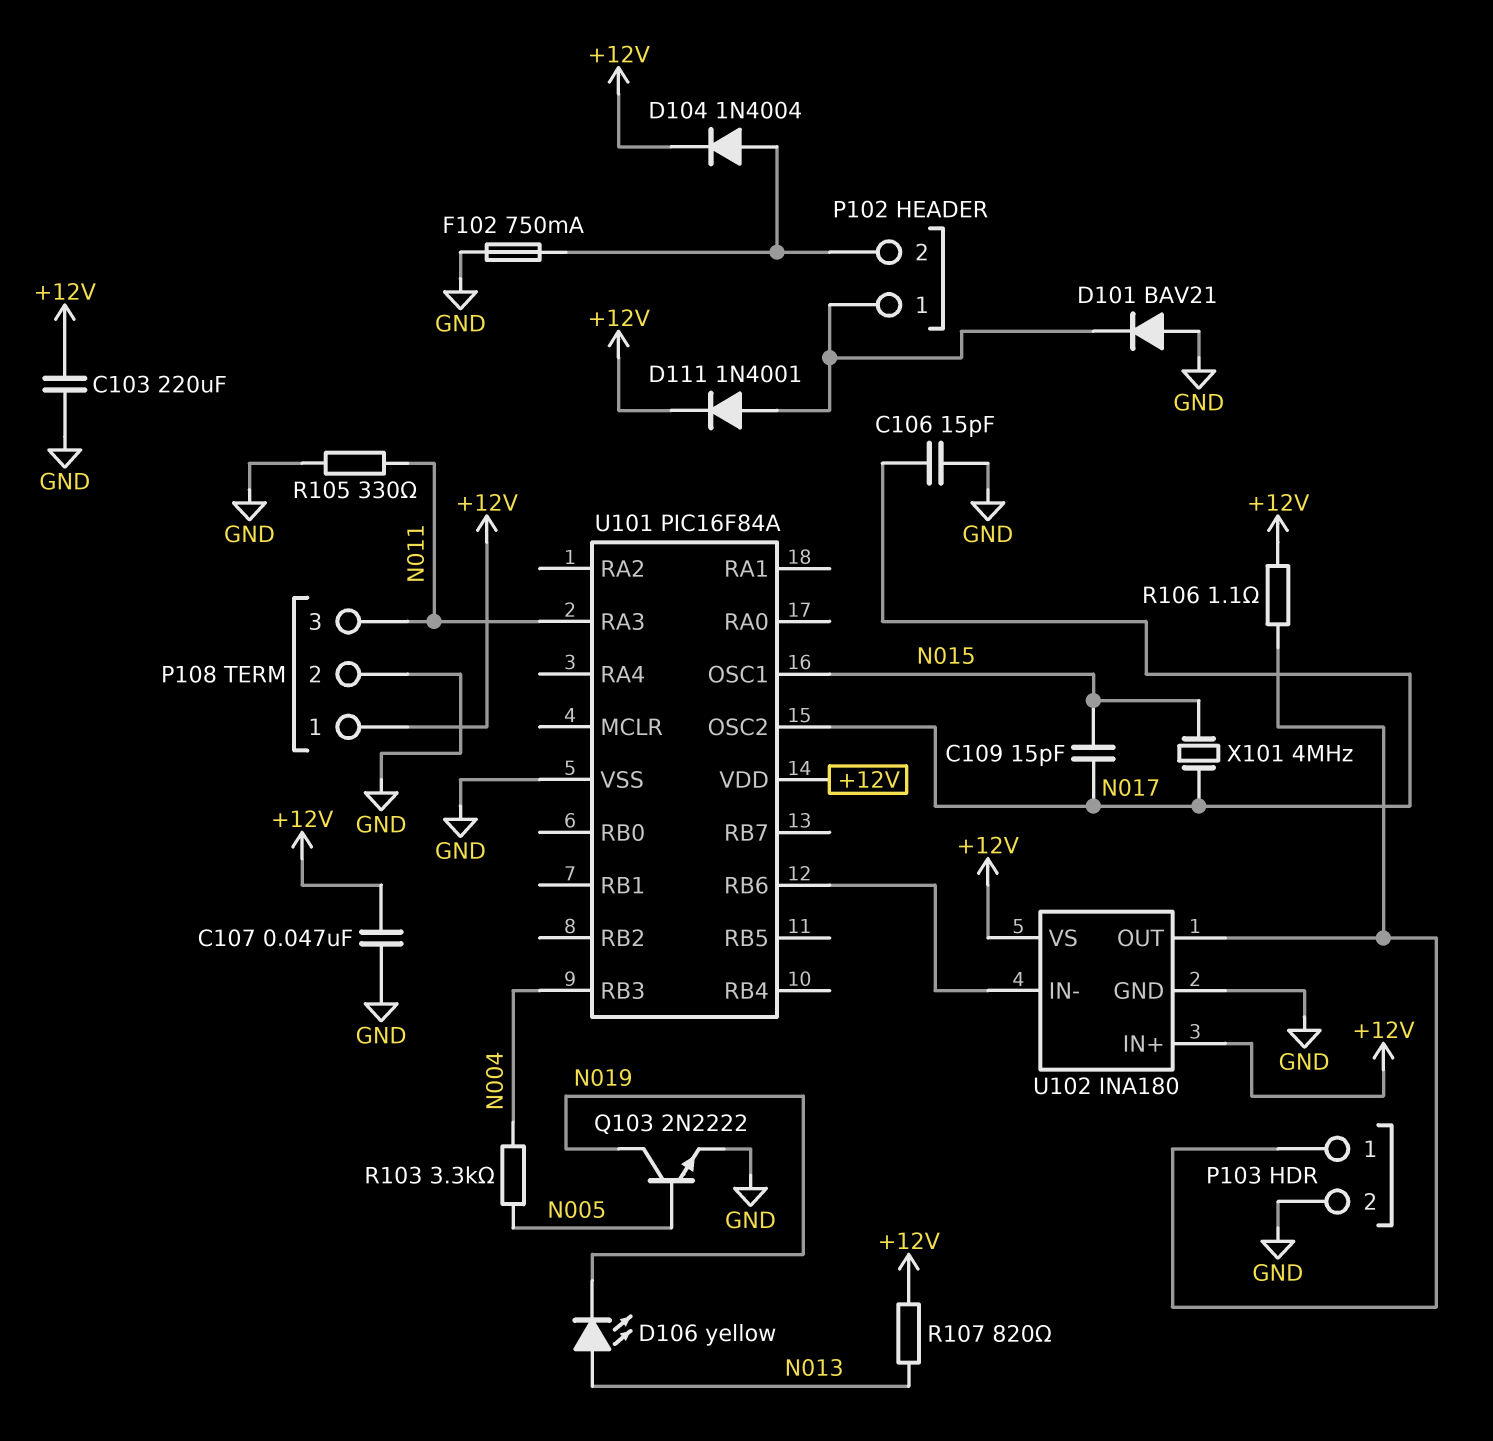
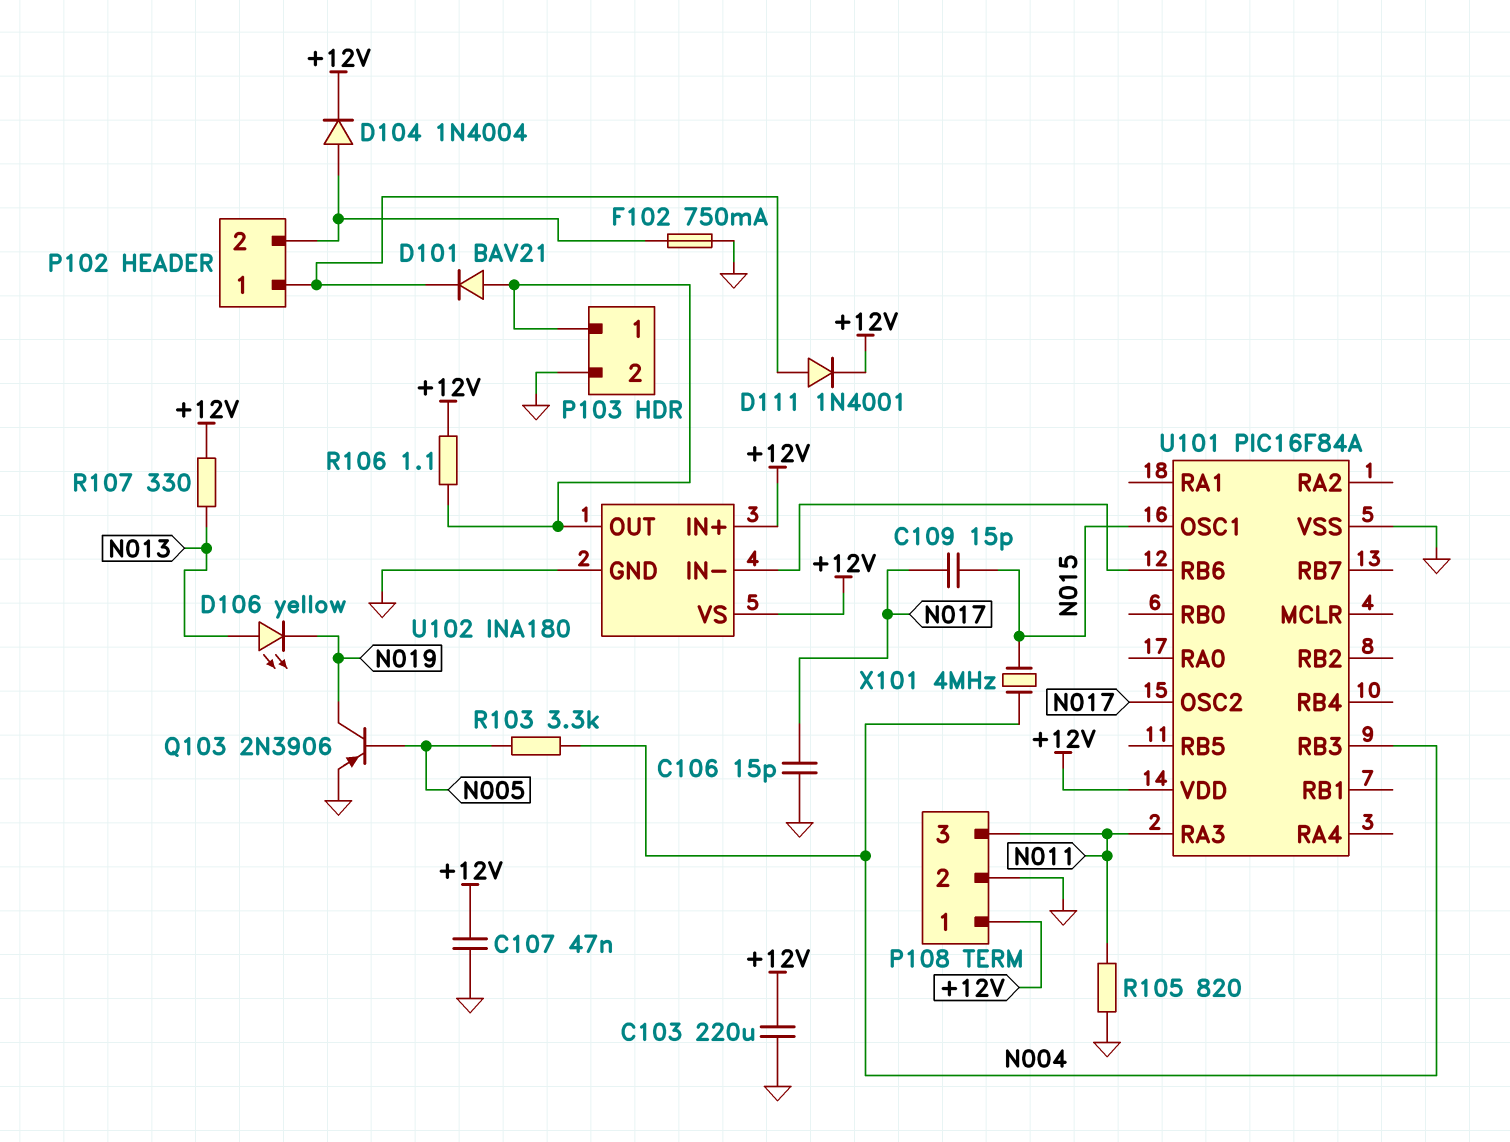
D101: diode BAV21 (A GND, K P102/1) -> diode BAV21 (A P103/1, K P102/1)
Q103: NPN 2N2222 (B N005, C N019, E GND) -> PNP 2N3906 (B N005, C N019, E GND)
R105: 330 (GND, N011) -> 820 (GND, N011)
R107: 820 (+12V, N013) -> 330 (+12V, N013)
X101: 4MHz (N015, N017) -> 4MHz (N004, N015)

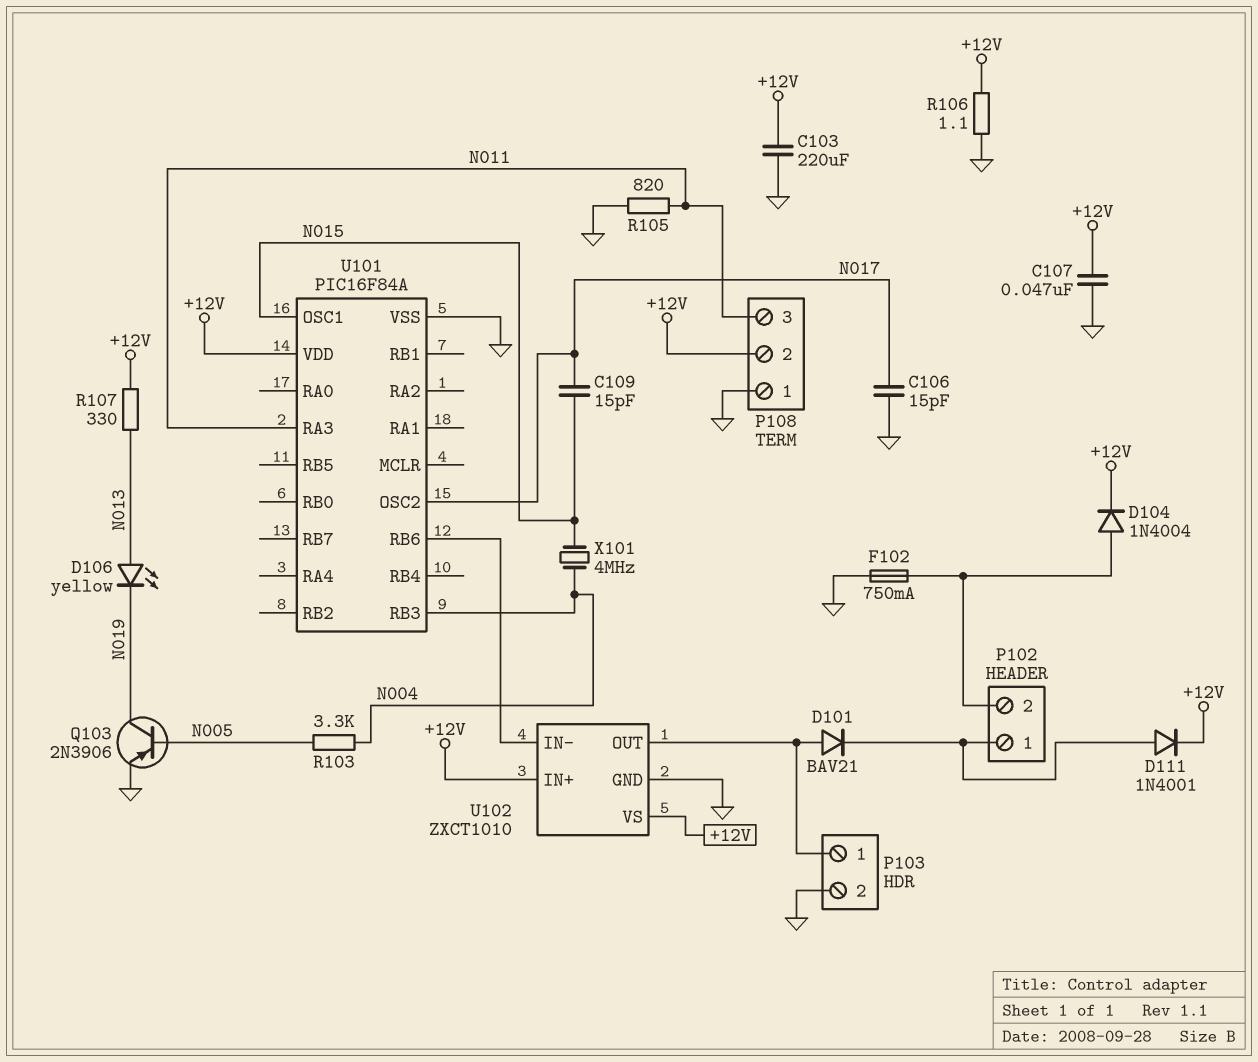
P108 pin 1: +12V -> GND
P108 pin 2: GND -> +12V
R106: 1.1 (+12V, P103/1) -> 1.1 (+12V, GND)
U102: INA180 -> ZXCT1010

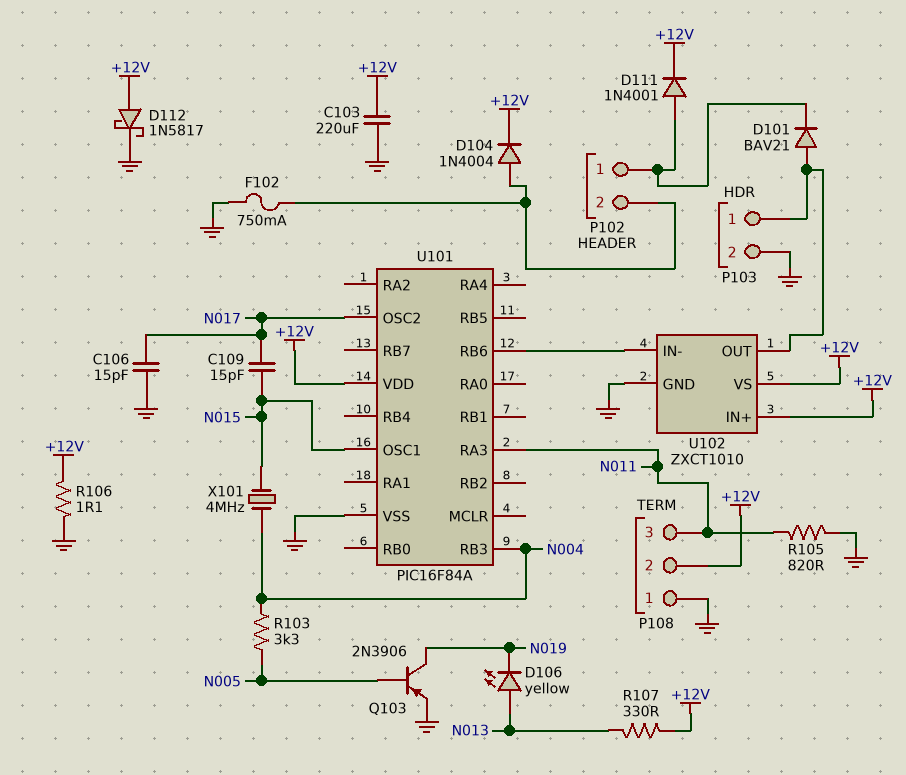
C107: 47nF (+12V, GND) -> none
D112: none -> schottky 1N5817 (A +12V, K GND)

